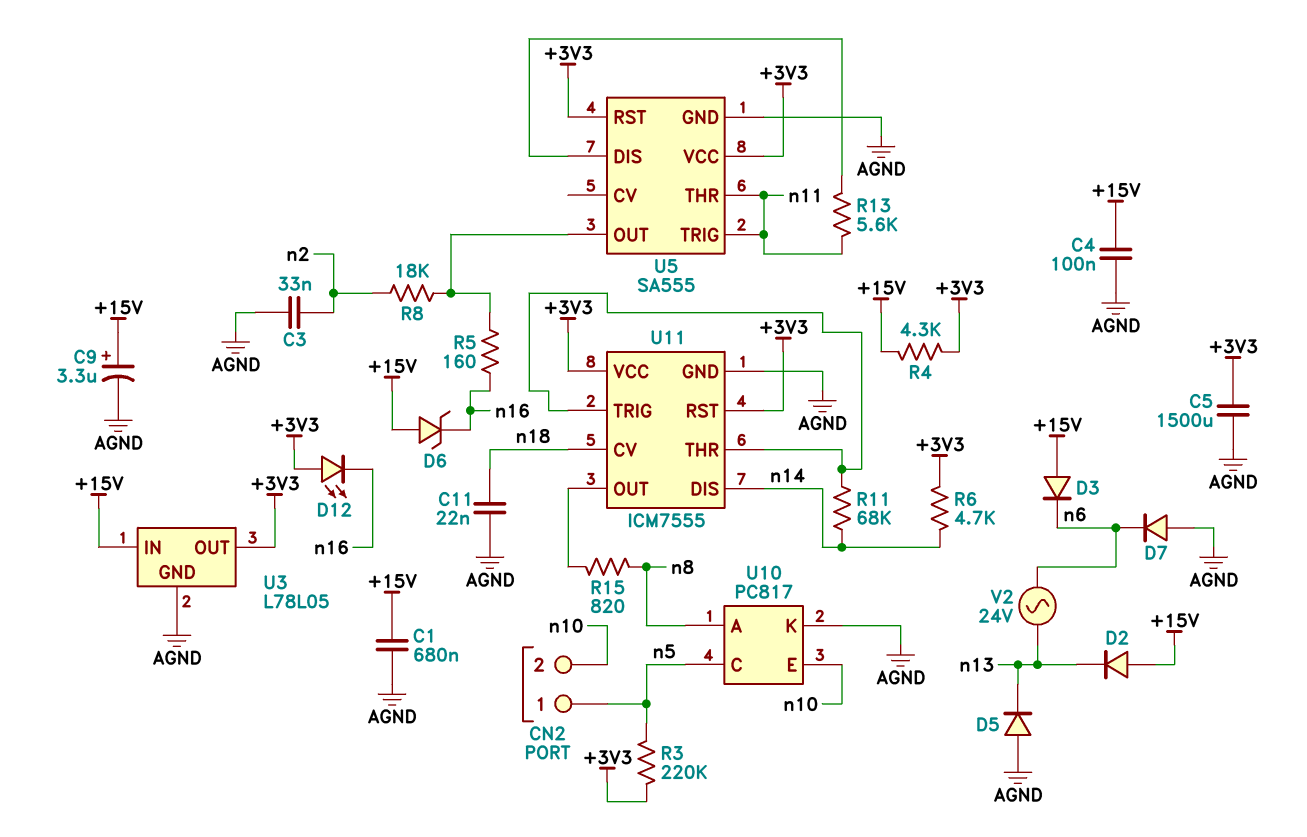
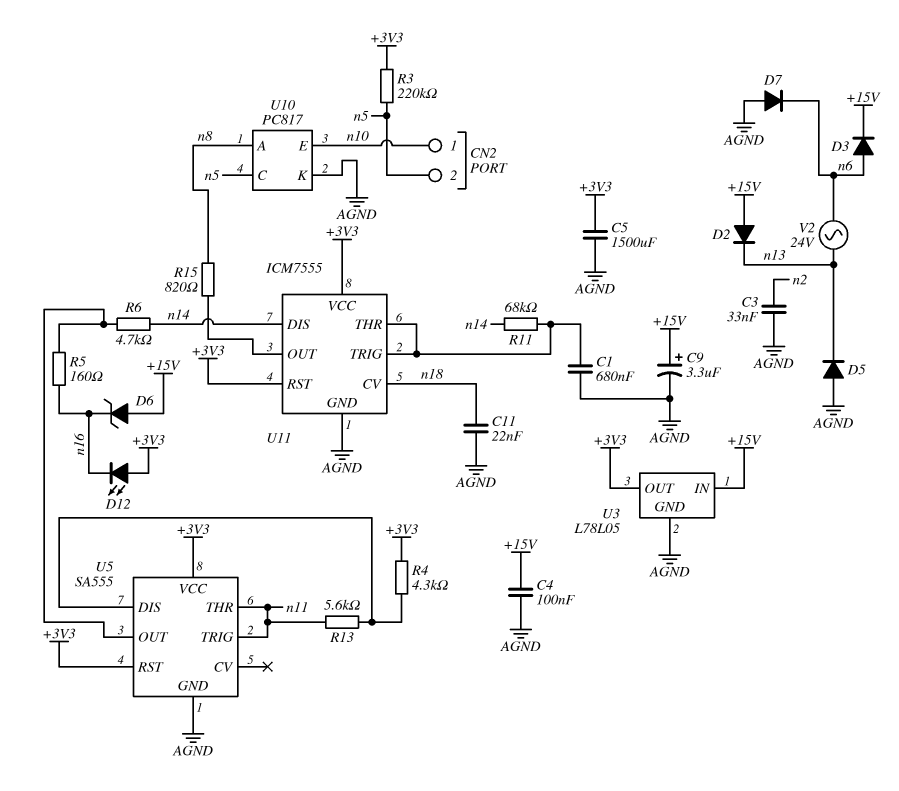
C1: 680nF (+15V, AGND) -> 680nF (AGND, U11/THR)
CN2 pin 1: n5 -> n10
CN2 pin 2: n10 -> n5
D3: diode (A +15V, K n6) -> diode (A n6, K +15V)
R4: 4.3k (+3V3, +15V) -> 4.3k (+3V3, U5/DIS)
R6: 4.7k (+3V3, n14) -> 4.7k (U5/OUT, n14)
R8: 18k (U5/OUT, n2) -> none

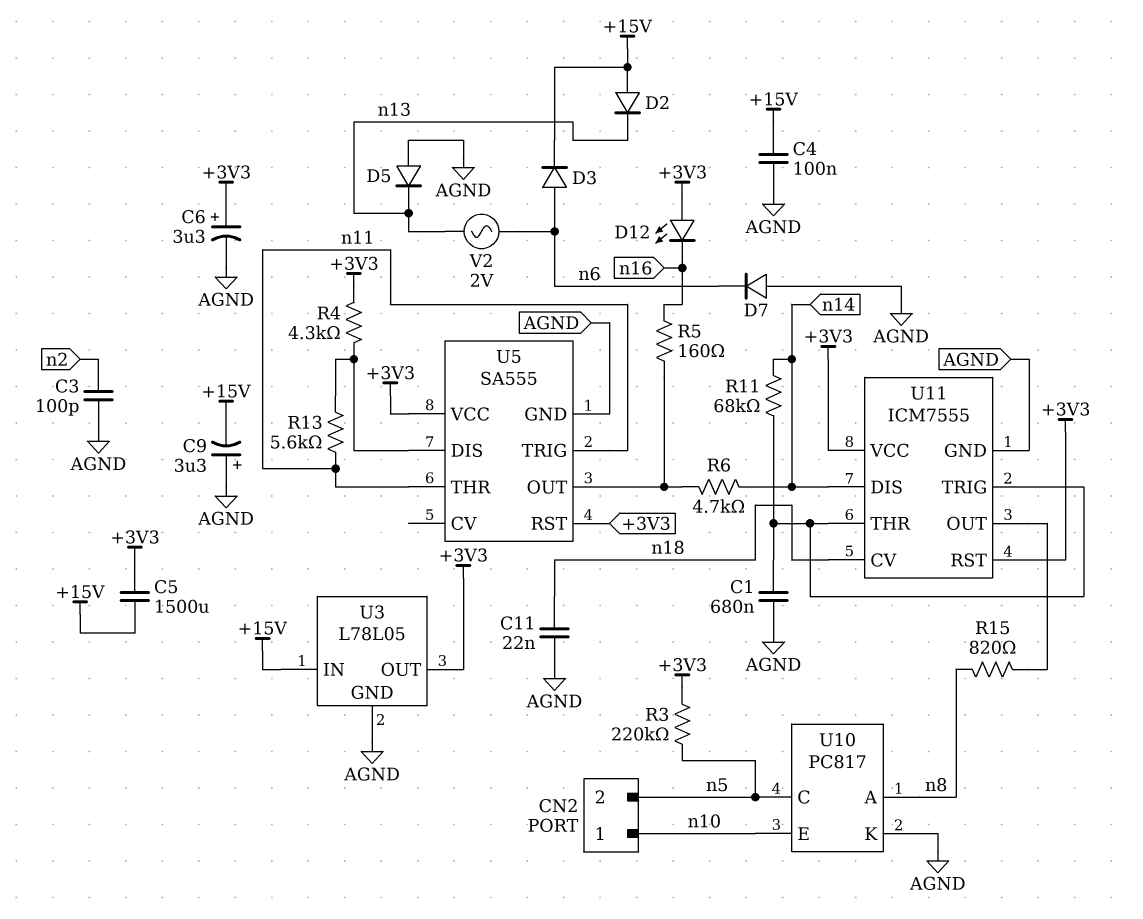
C3: 33nF (AGND, n2) -> 100pF (AGND, n2)
C5: 1500uF (+3V3, AGND) -> 1500uF (+3V3, +15V)
C6: none -> 3.3uF (plus +3V3, minus AGND)
C9: 3.3uF (plus +15V, minus AGND) -> 3.3uF (plus AGND, minus +15V)
D6: zener (A +15V, K n16) -> none
V2: AC 24V (n6, n13) -> AC 2V (n6, n13)

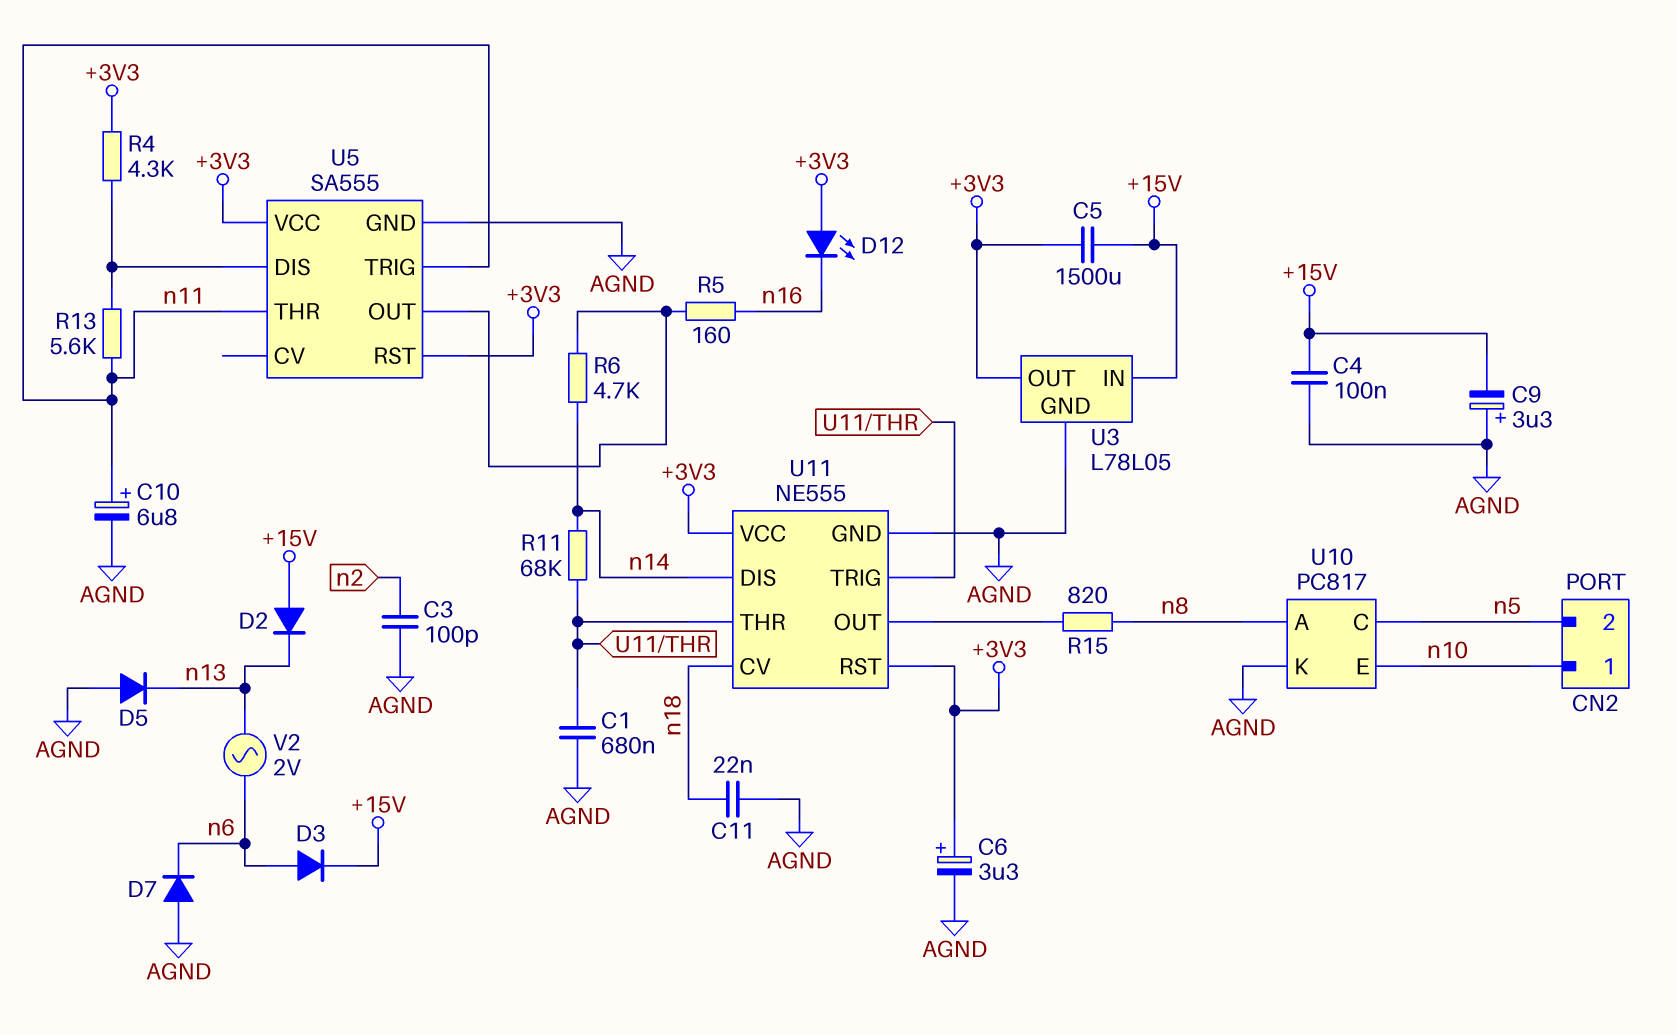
C10: none -> 6.8uF (plus n11, minus AGND)
R3: 220k (+3V3, n5) -> none
U11: ICM7555 -> NE555

